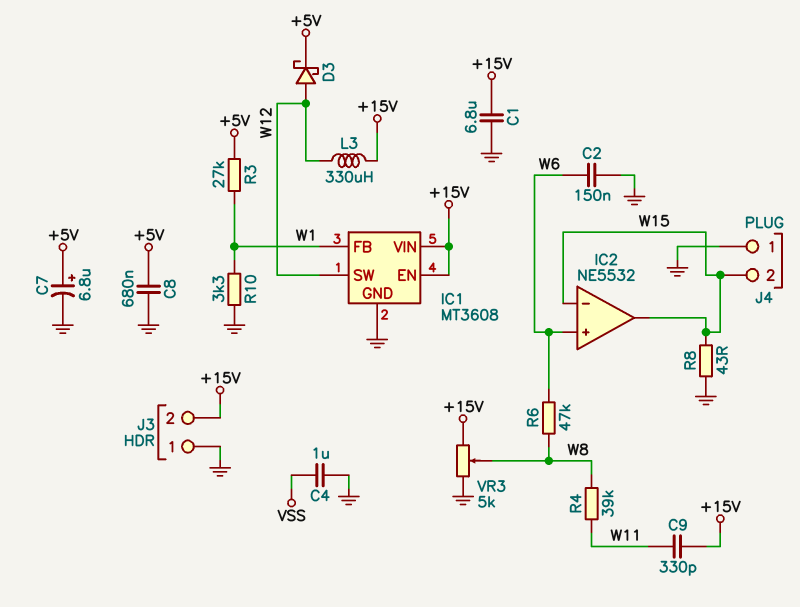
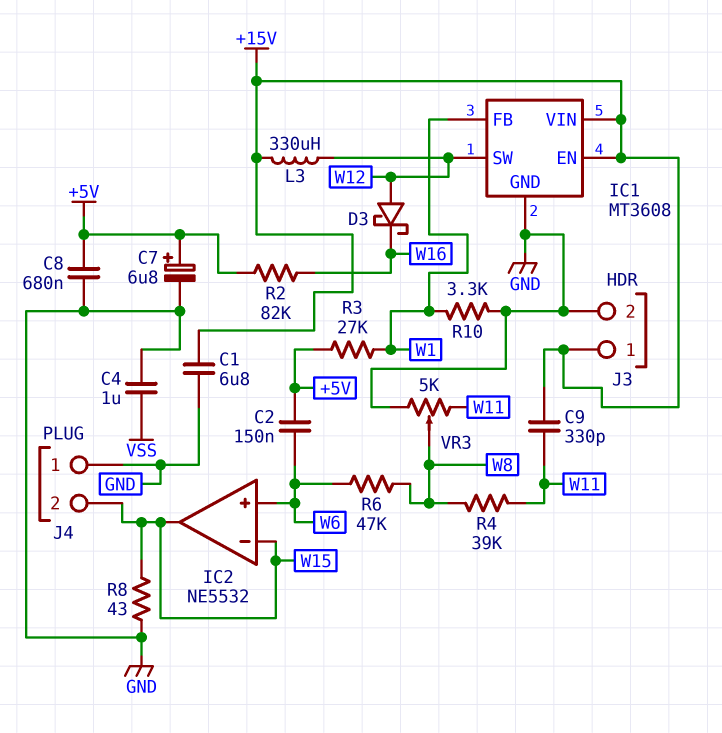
C2: 150nF (GND, W6) -> 150nF (+5V, W6)
D3: schottky (A W12, K +5V) -> schottky (A W12, K W16)
J3 pin 1: GND -> +15V
J3 pin 2: +15V -> GND
R2: none -> 82k (+5V, W16)
VR3: 5k (+15V, GND, wiper W8) -> 5k (GND, W11, wiper W8)

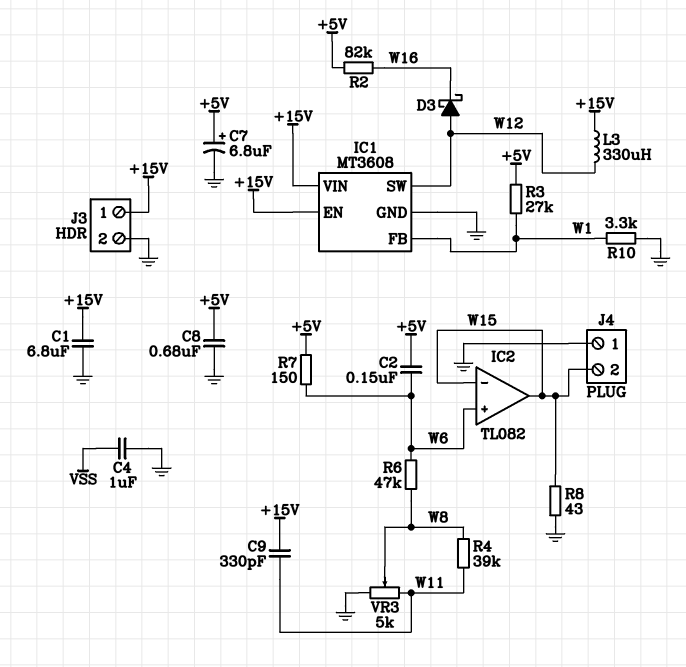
IC2: NE5532 -> TL082
R7: none -> 150 (+5V, W6)

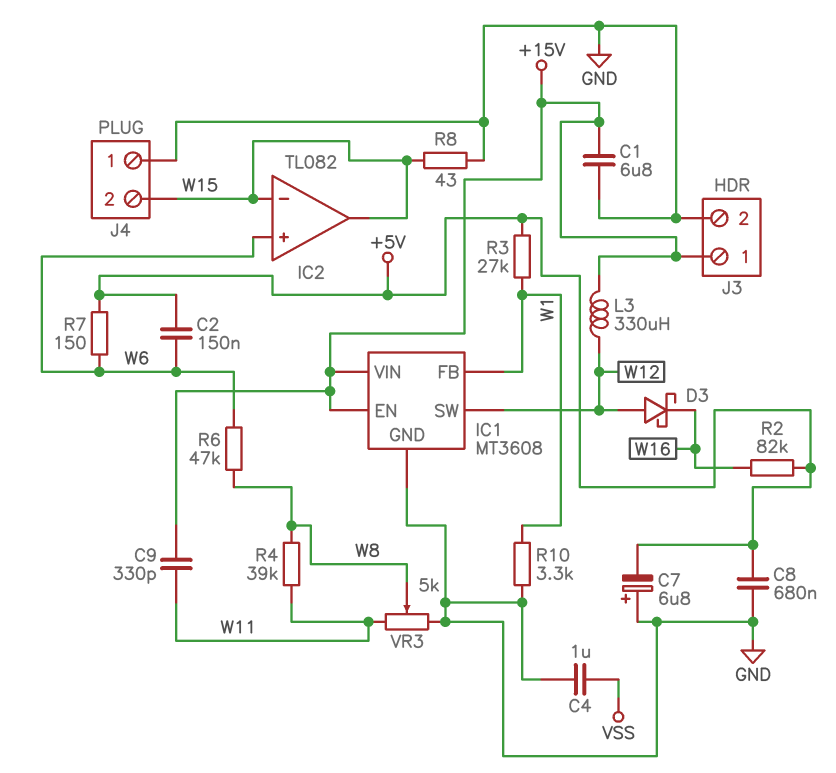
C7: 6.8uF (plus +5V, minus GND) -> 6.8uF (plus GND, minus +5V)

